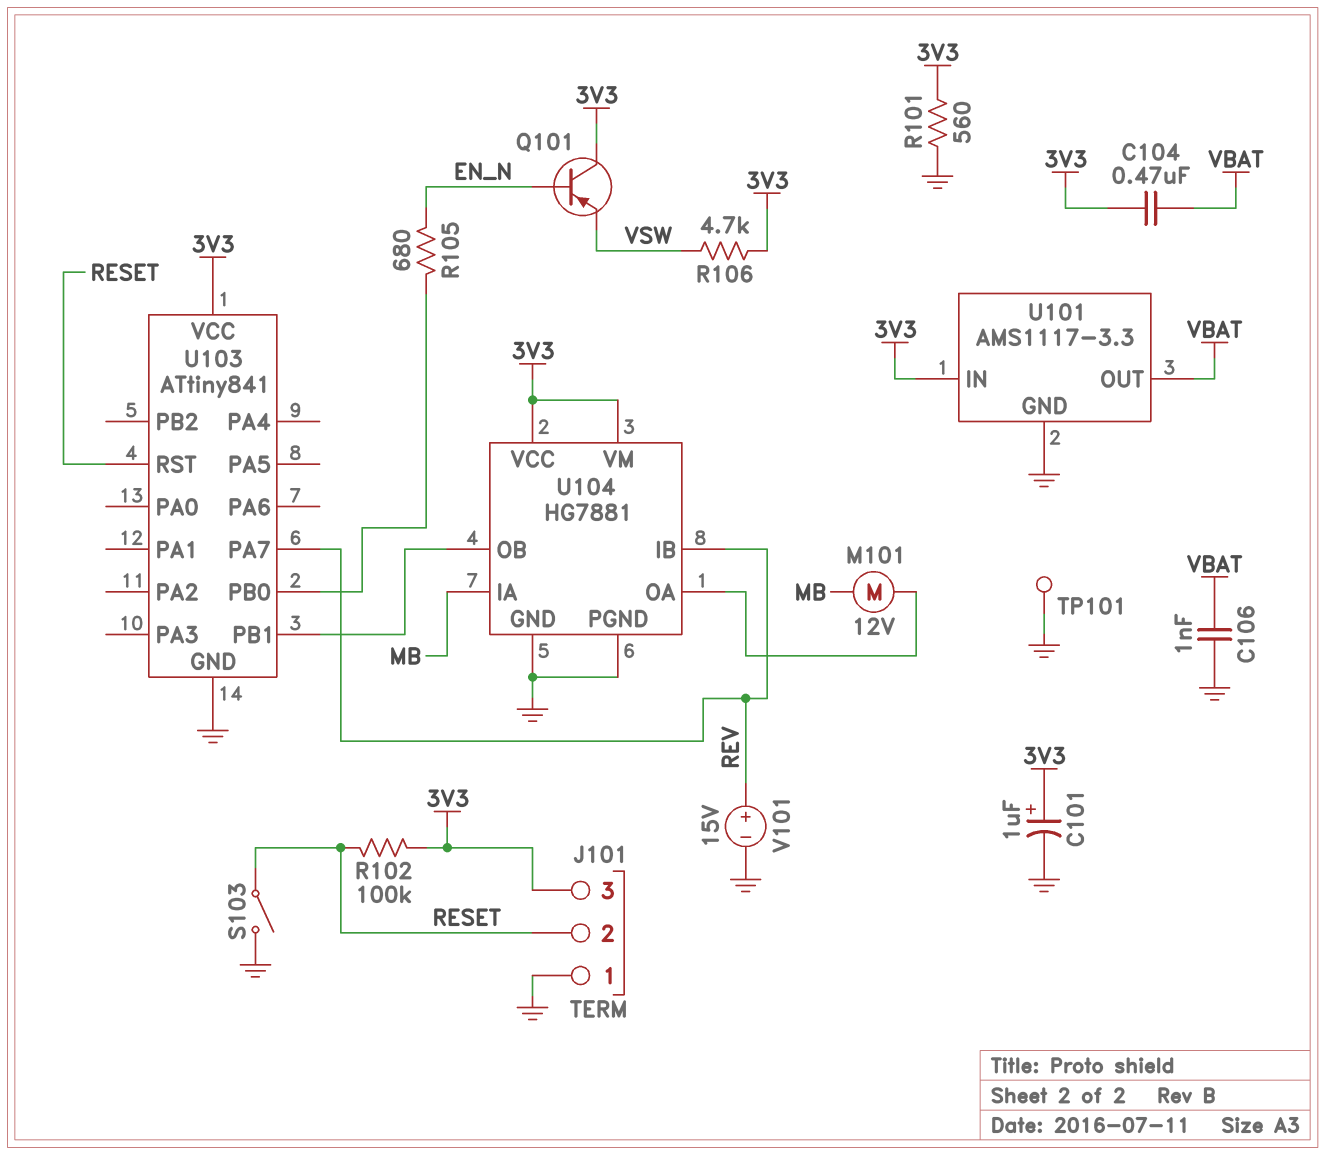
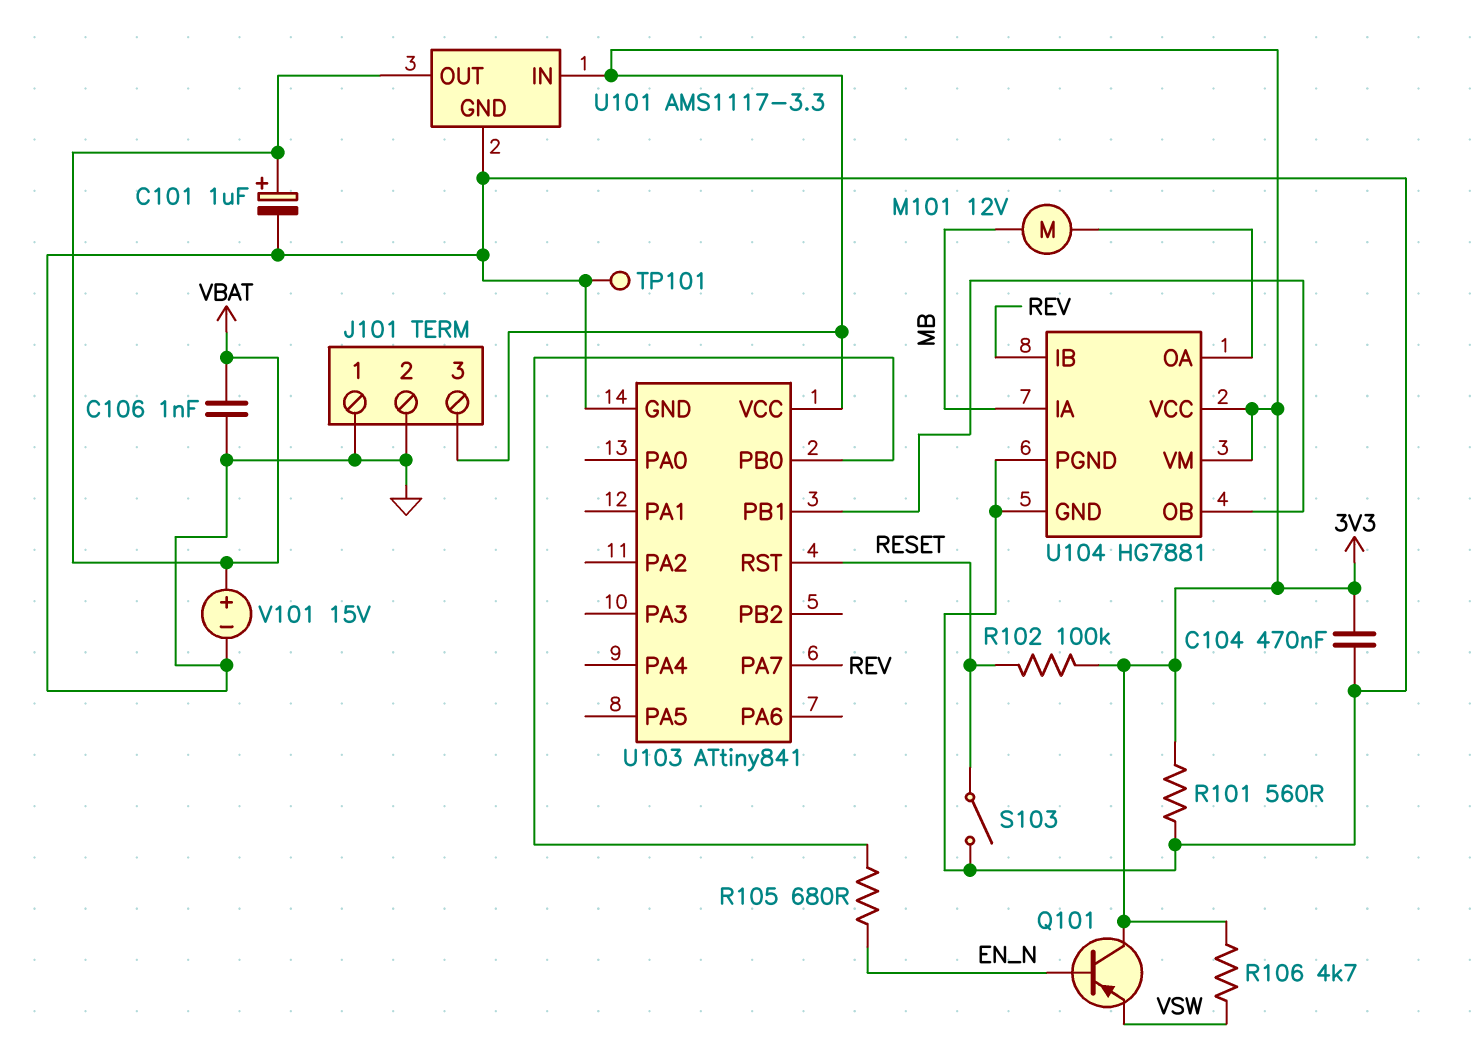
C101: 1uF (plus 3V3, minus GND) -> 1uF (plus VBAT, minus GND)
C104: 470nF (3V3, VBAT) -> 470nF (3V3, GND)
J101 pin 2: RESET -> GND
V101: 15V (plus REV, minus GND) -> 15V (plus VBAT, minus GND)

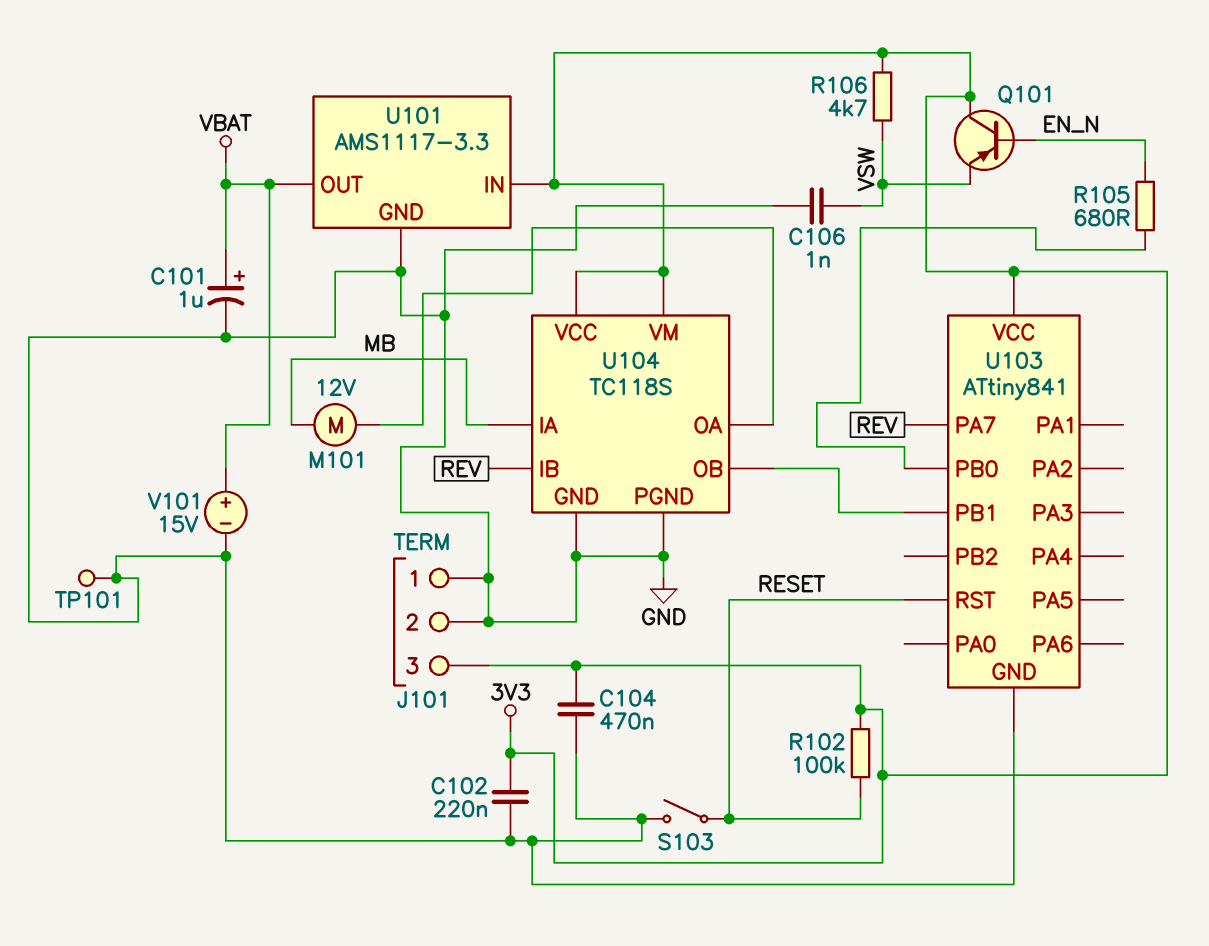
C102: none -> 220nF (3V3, GND)
C106: 1nF (GND, VBAT) -> 1nF (GND, VSW)
R101: 560 (3V3, GND) -> none
U104: HG7881 -> TC118S

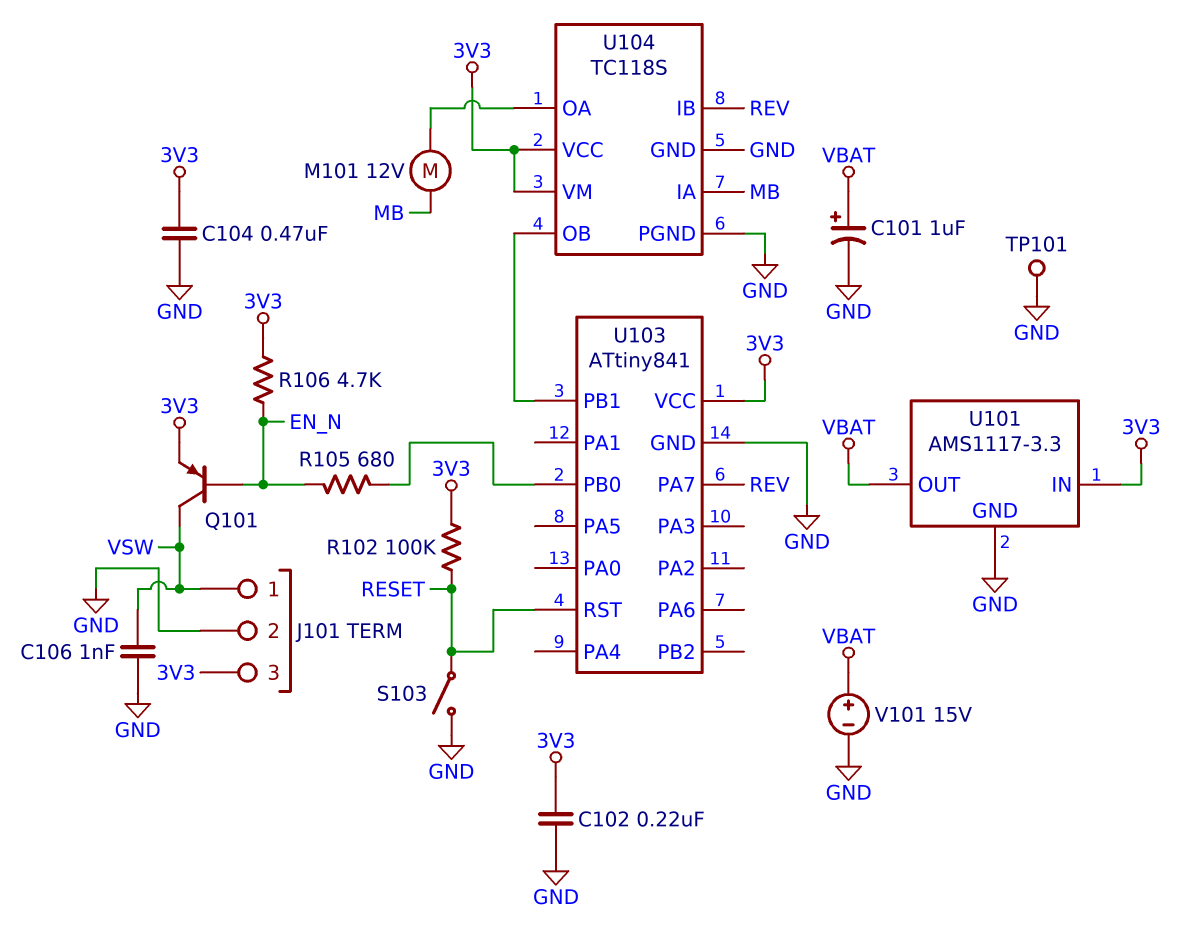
J101 pin 1: GND -> VSW
Q101: PNP (B EN_N, C 3V3, E VSW) -> PNP (B EN_N, C VSW, E 3V3)
R106: 4.7k (3V3, VSW) -> 4.7k (3V3, EN_N)

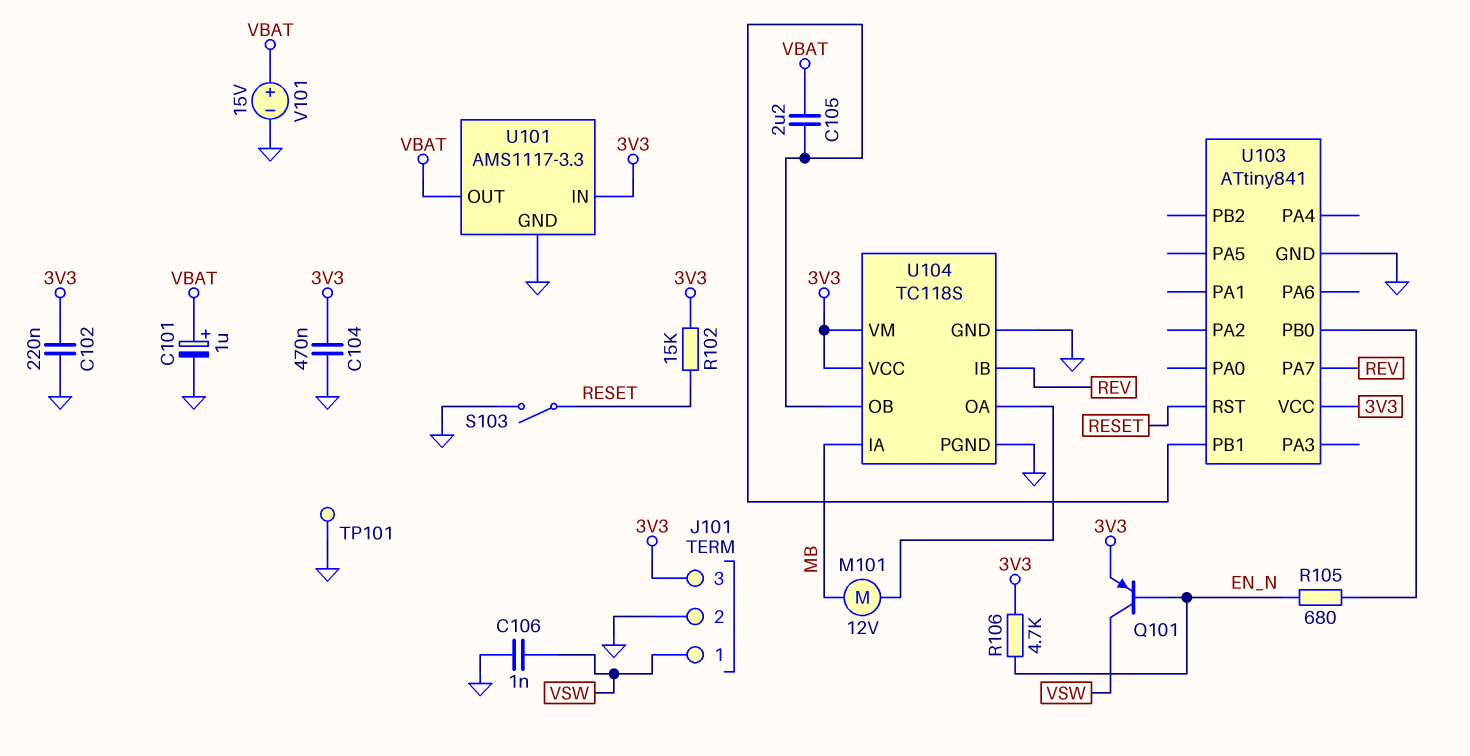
C105: none -> 2.2uF (U103/PB1, VBAT)
R102: 100k (3V3, RESET) -> 15k (3V3, RESET)

